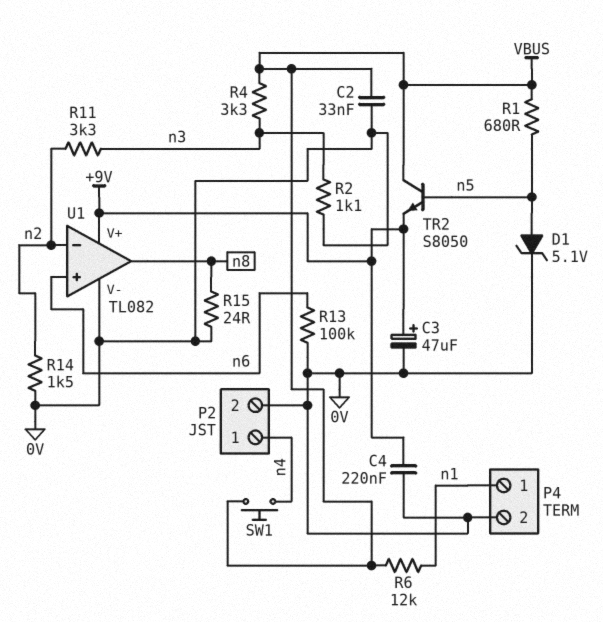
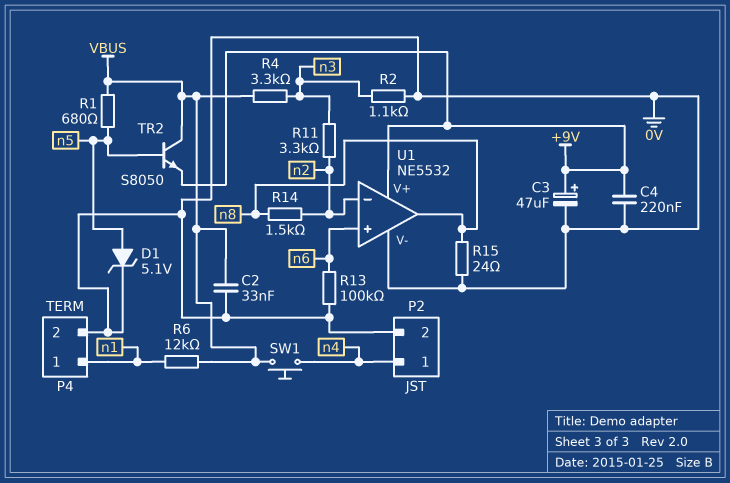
R14: 1.5k (0V, n2) -> 1.5k (n2, n8)
U1: TL082 -> NE5532

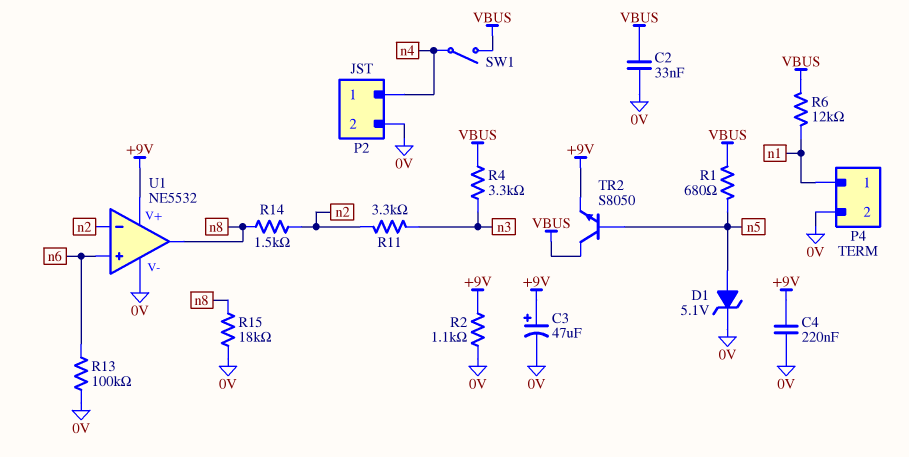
R2: 1.1k (0V, n3) -> 1.1k (+9V, 0V)
R15: 24 (0V, n8) -> 18k (0V, n8)
SW1: button (VBUS, n4) -> switch (VBUS, n4)

